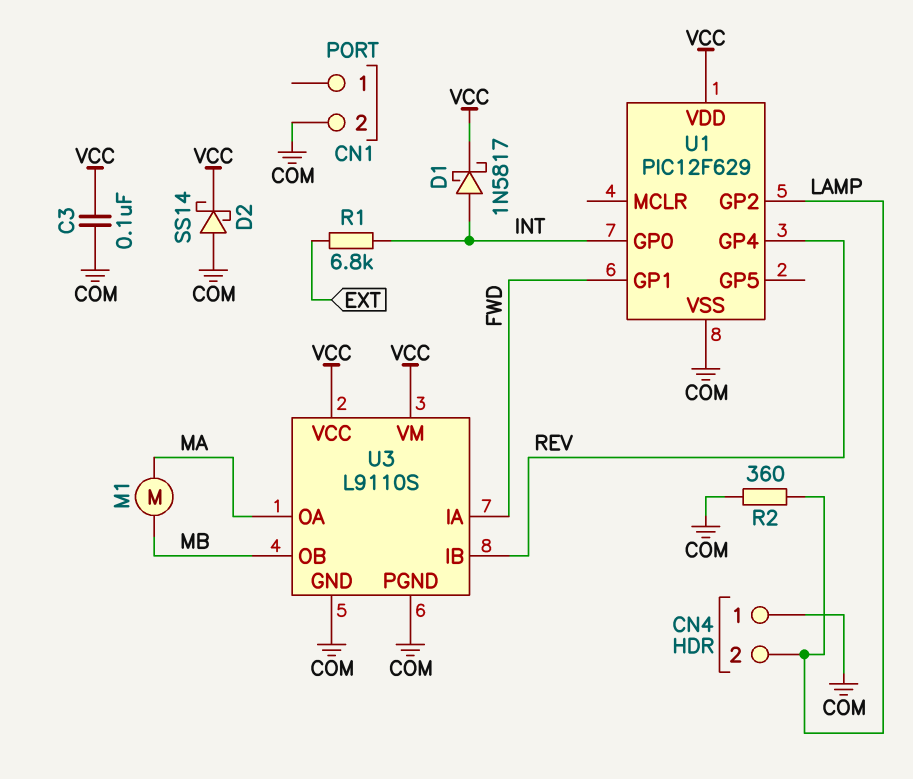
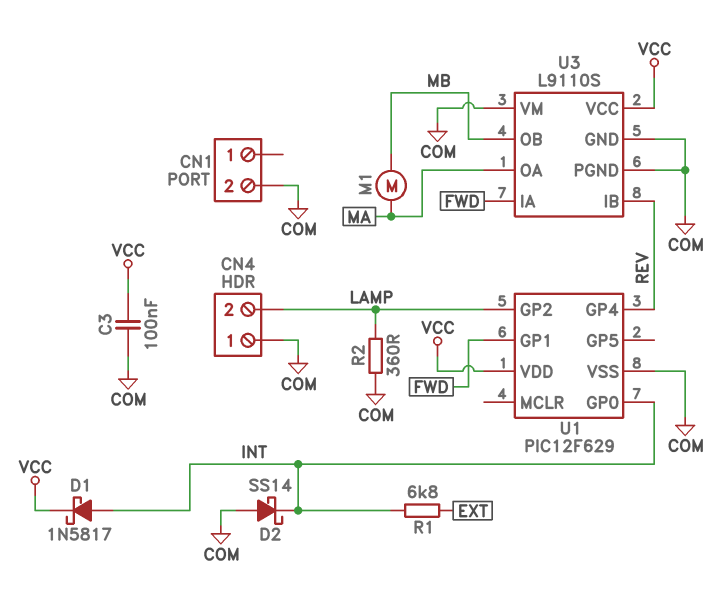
D2: schottky SS14 (A COM, K VCC) -> schottky SS14 (A COM, K INT)
U3 pin VM: VCC -> COM

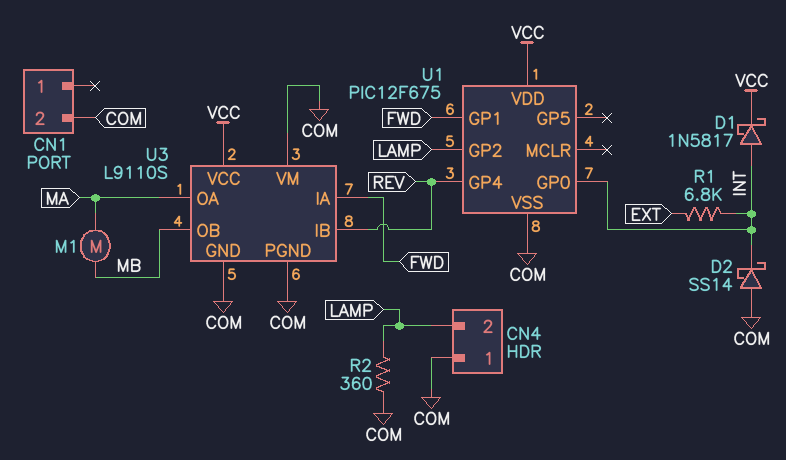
C3: 100nF (COM, VCC) -> none
U1: PIC12F629 -> PIC12F675

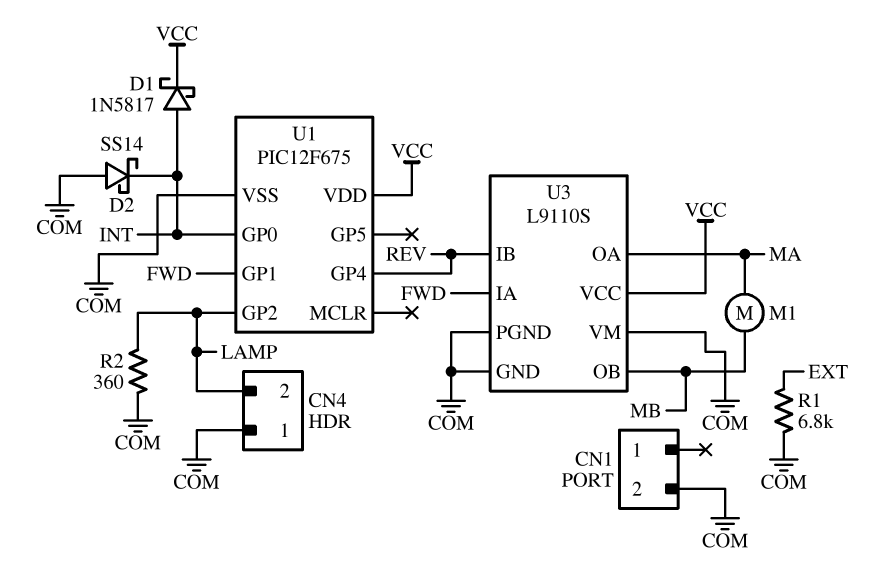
R1: 6.8k (EXT, INT) -> 6.8k (COM, EXT)

